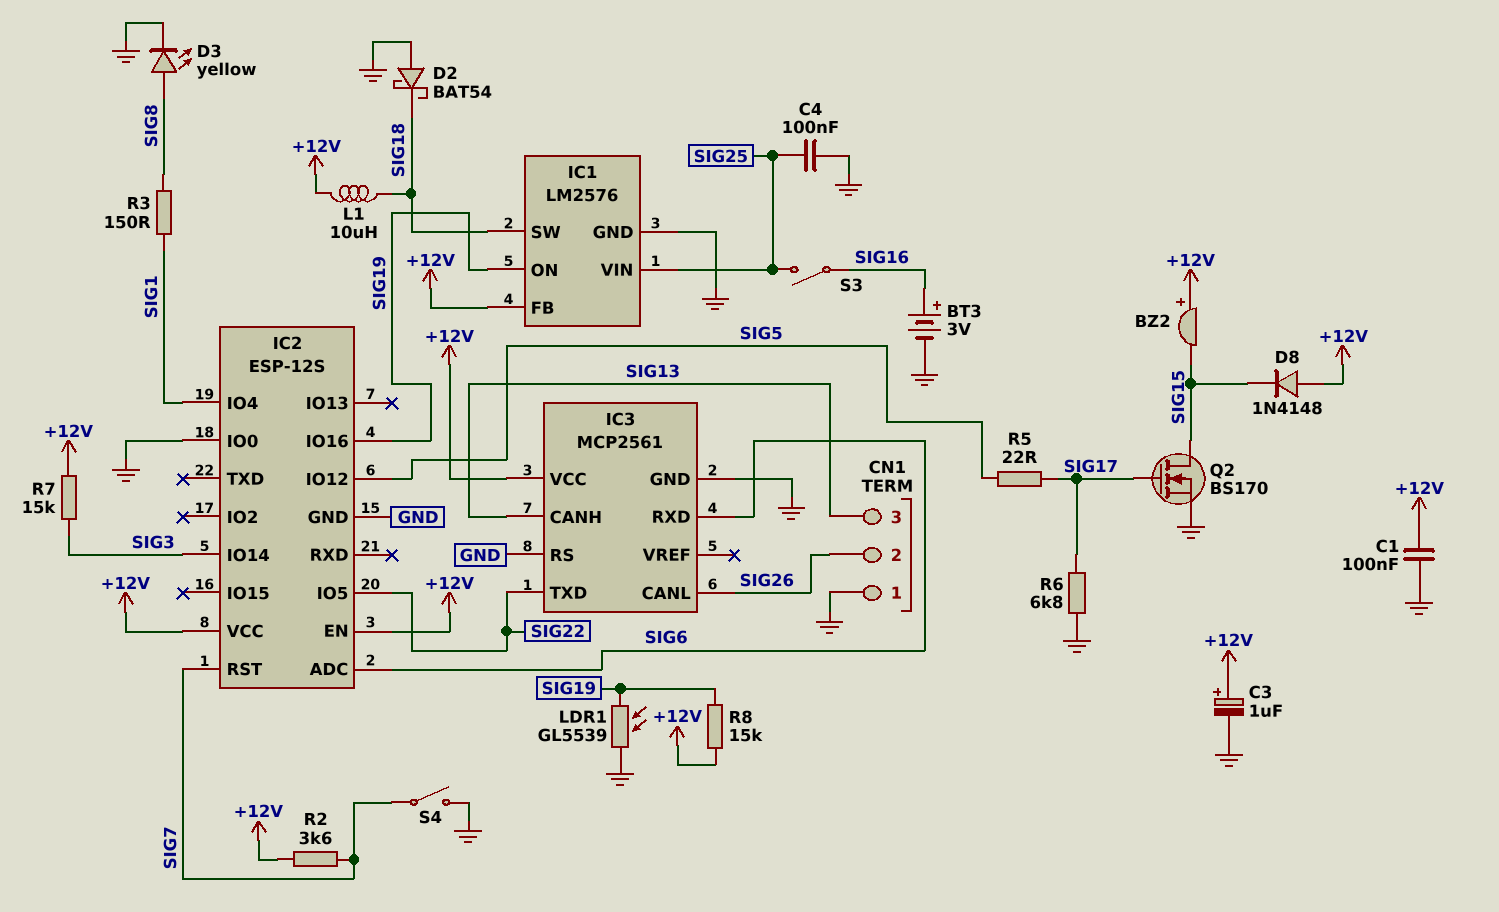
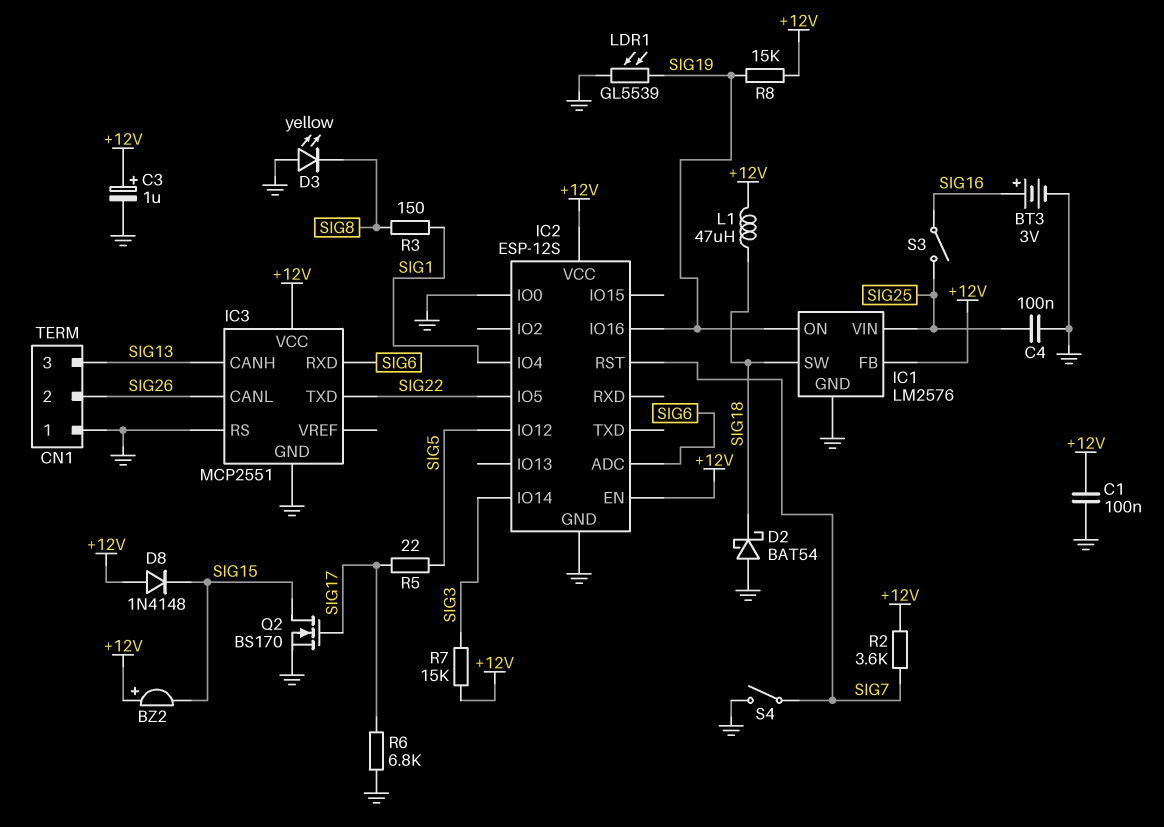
D3: LED yellow (A SIG8, K GND) -> LED yellow (A GND, K SIG8)
IC3: MCP2561 -> MCP2551
L1: 10uH (+12V, SIG18) -> 47uH (+12V, SIG18)

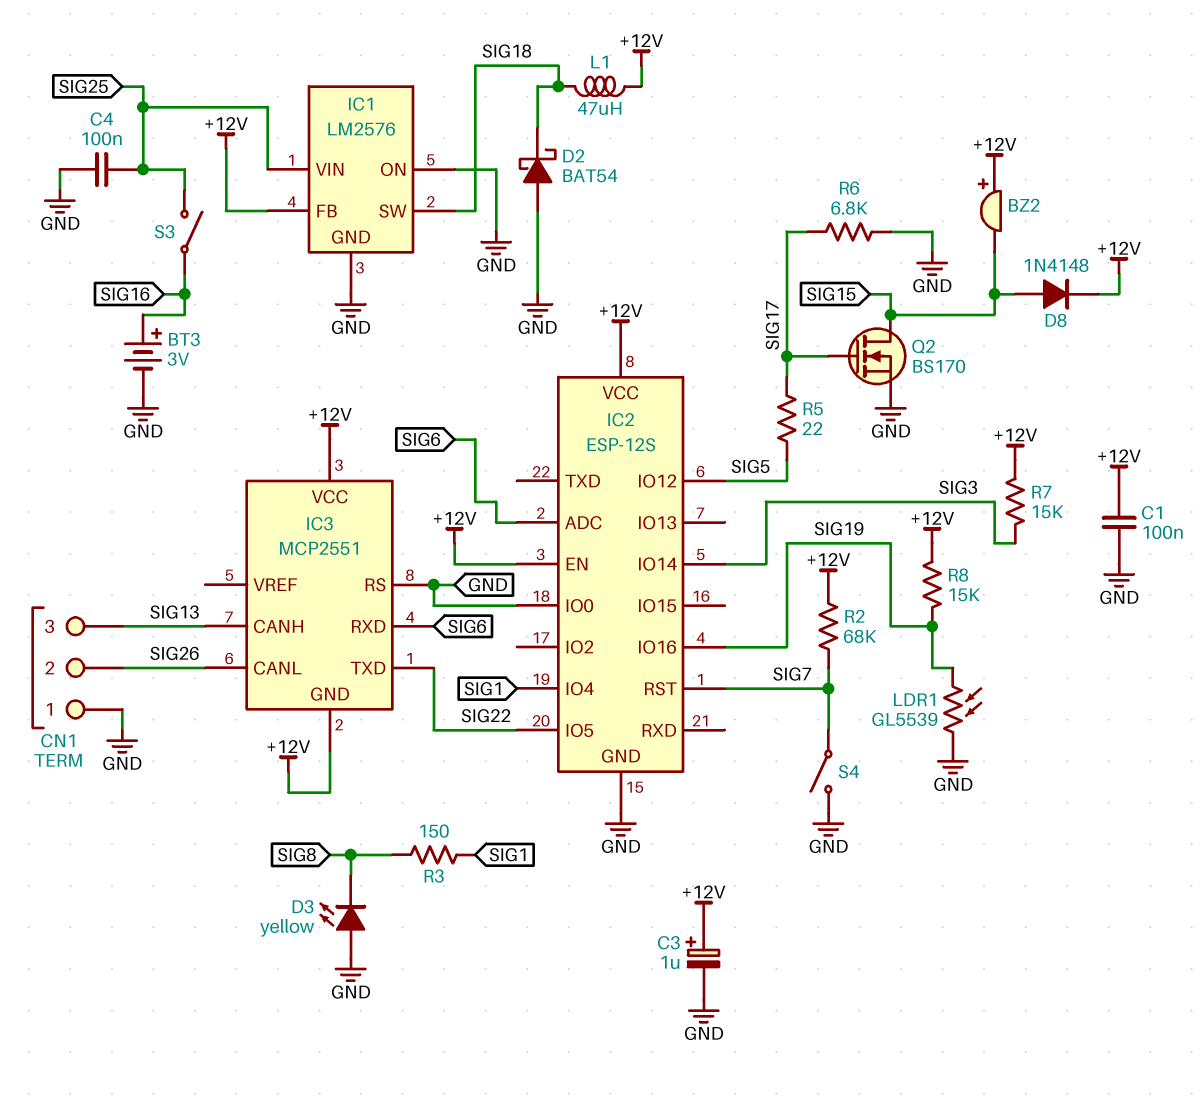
D8: diode 1N4148 (A +12V, K SIG15) -> diode 1N4148 (A SIG15, K +12V)
IC1 pin ON: SIG19 -> GND
IC3 pin GND: GND -> +12V
R2: 3.6k (+12V, SIG7) -> 68k (+12V, SIG7)

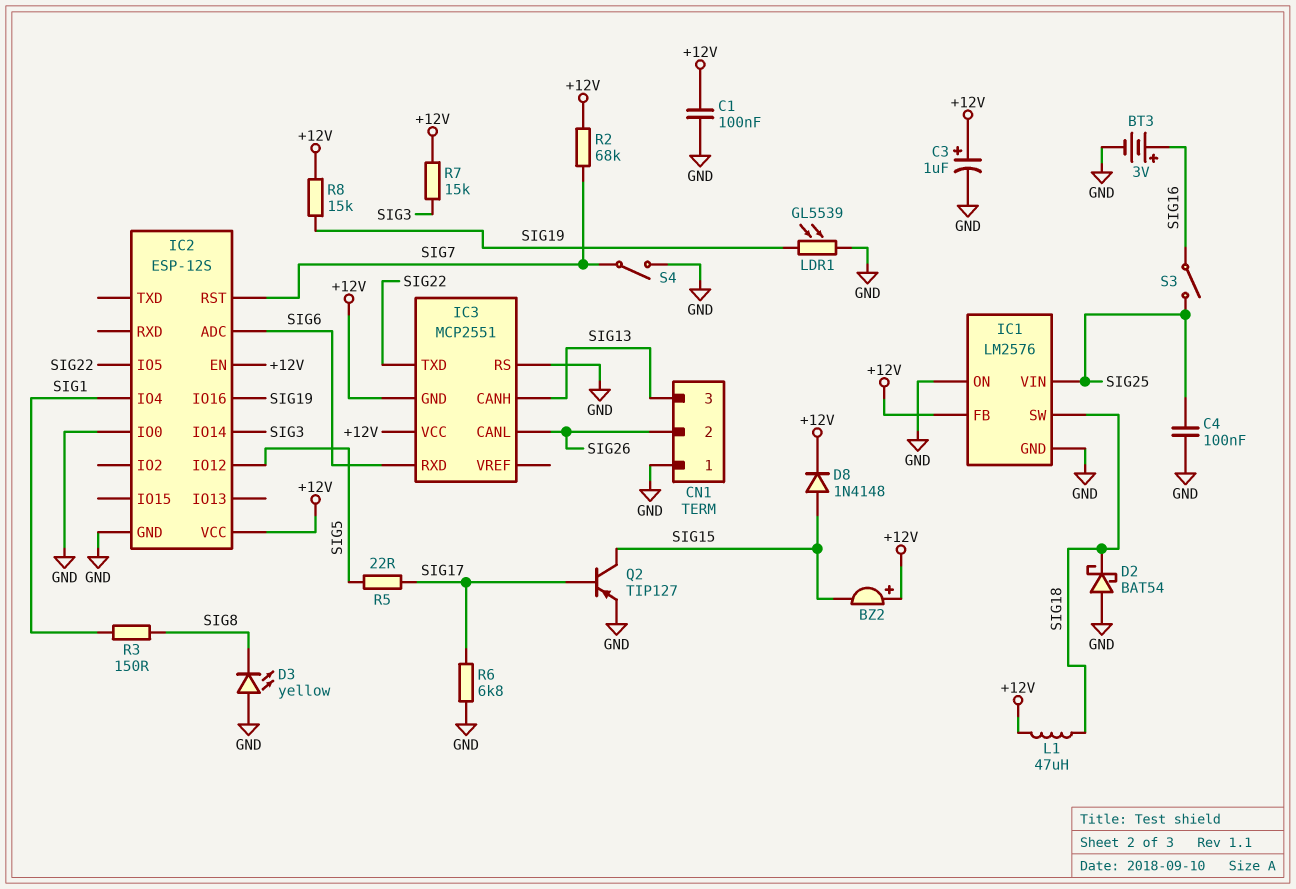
Q2: NMOS BS170 (G SIG17, D SIG15, S GND) -> PNP TIP127 (B SIG17, C SIG15, E GND)

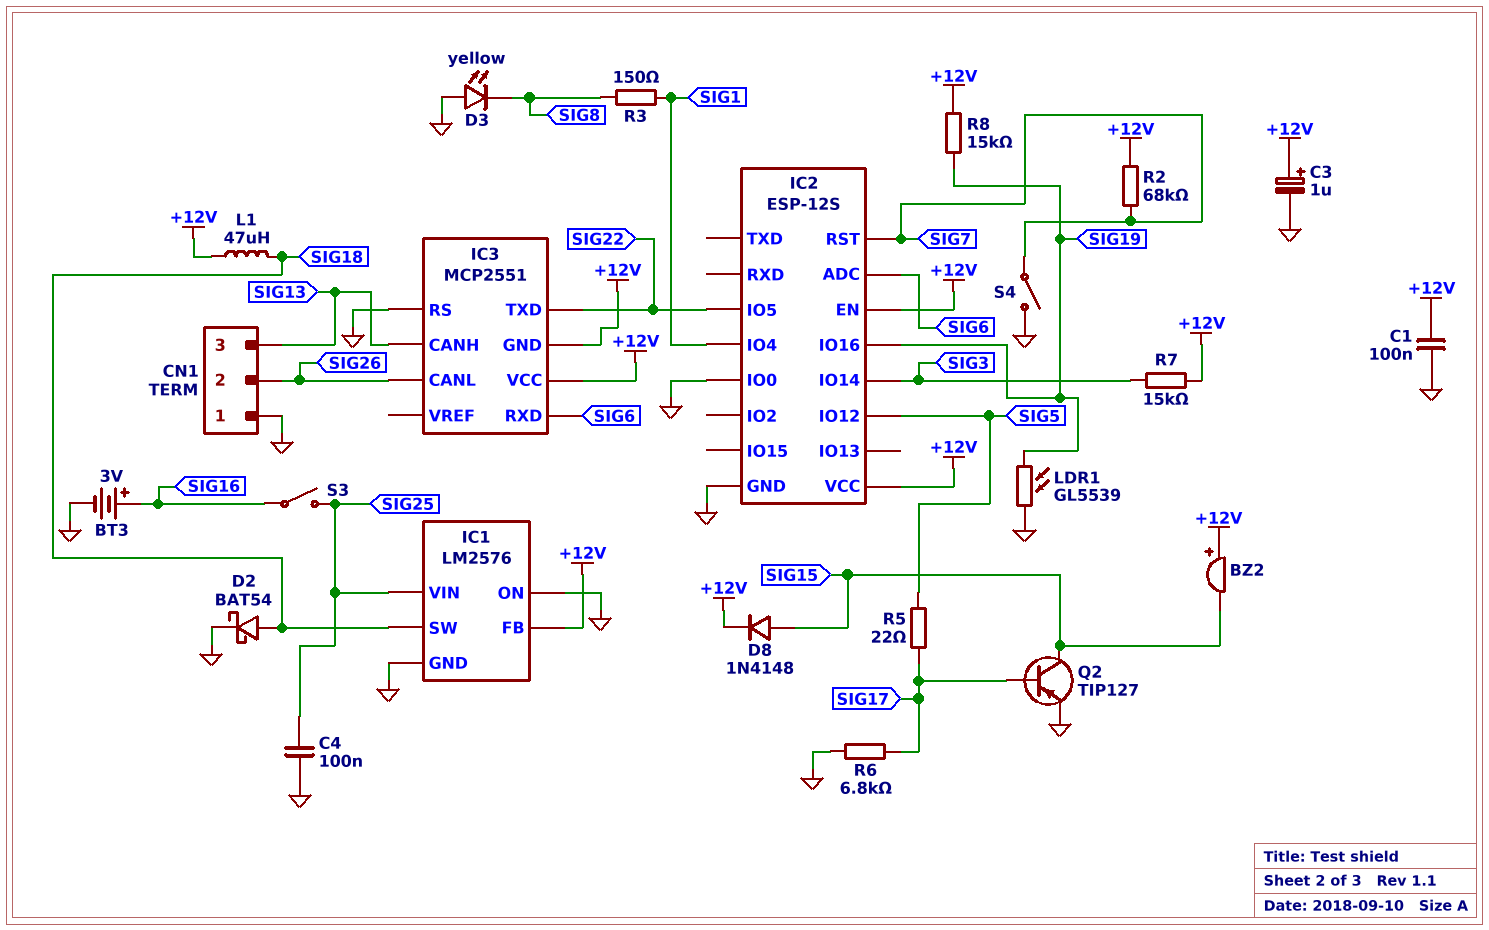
D2: schottky BAT54 (A GND, K SIG18) -> schottky BAT54 (A SIG18, K GND)

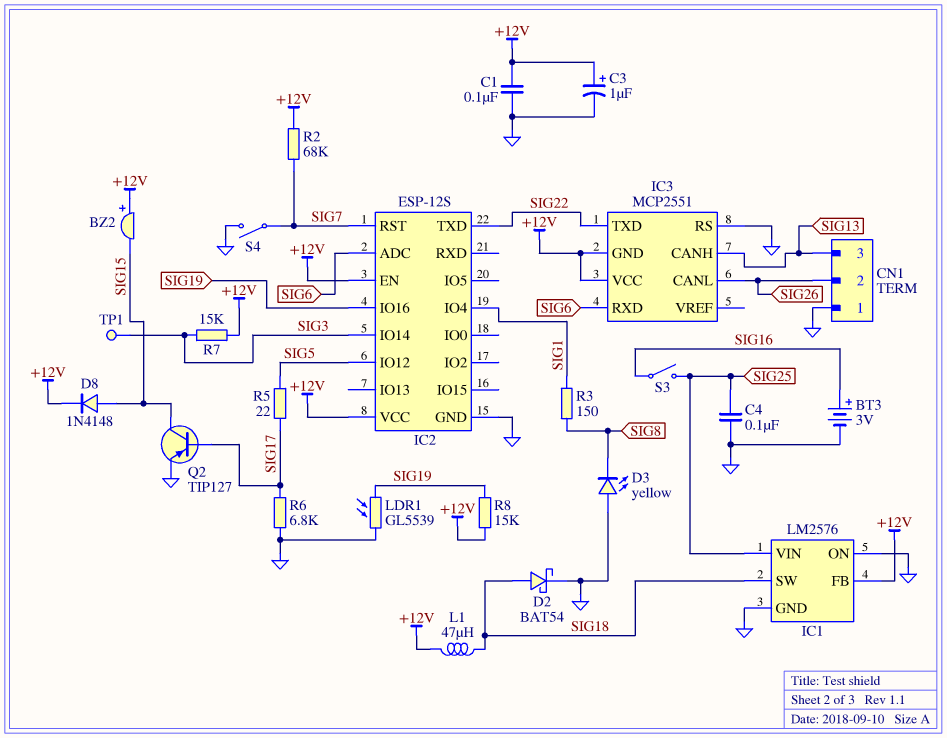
IC2 pin IO0: GND -> none
IC2 pin IO5: SIG22 -> none
IC2 pin TXD: none -> SIG22
TP1: none -> test point (SIG3)

